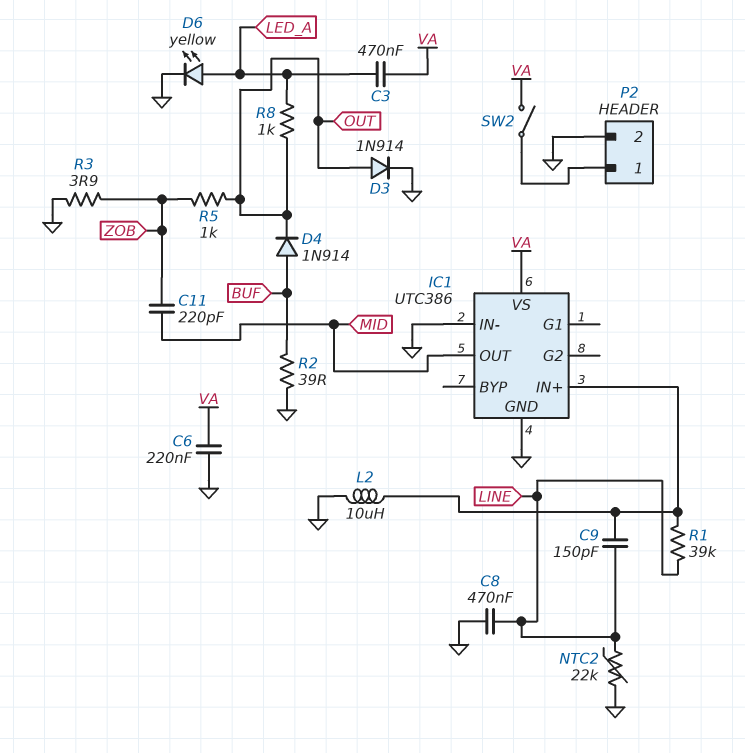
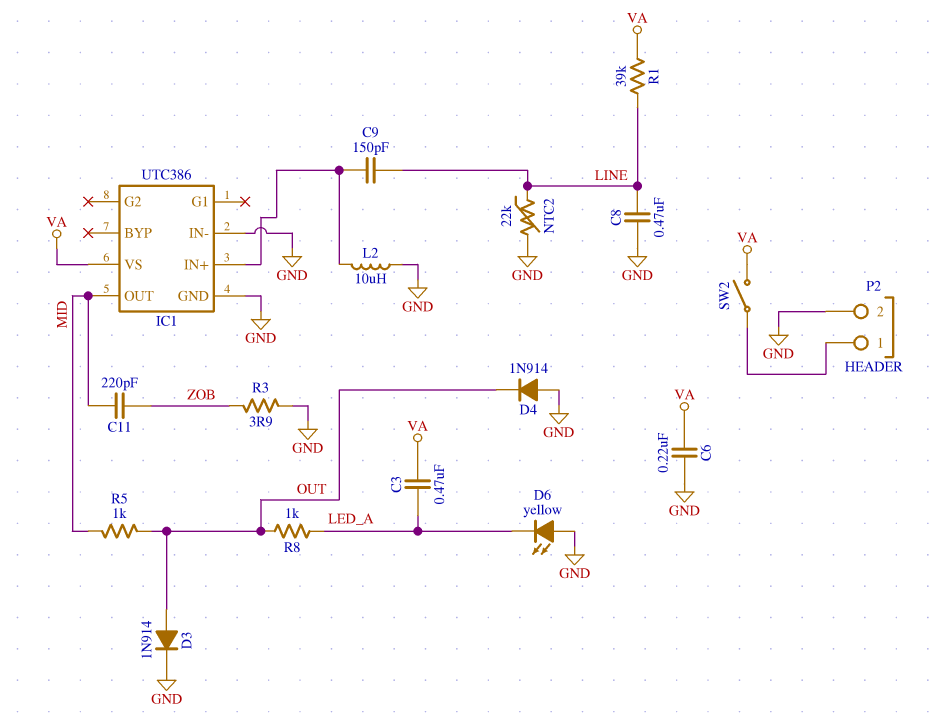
D4: diode 1N914 (A BUF, K OUT) -> diode 1N914 (A GND, K OUT)
D6: LED yellow (A LED_A, K GND) -> LED yellow (A GND, K LED_A)
R1: 39k (IC1/IN+, LINE) -> 39k (LINE, VA)
R2: 39 (BUF, GND) -> none
R5: 1k (OUT, ZOB) -> 1k (MID, OUT)

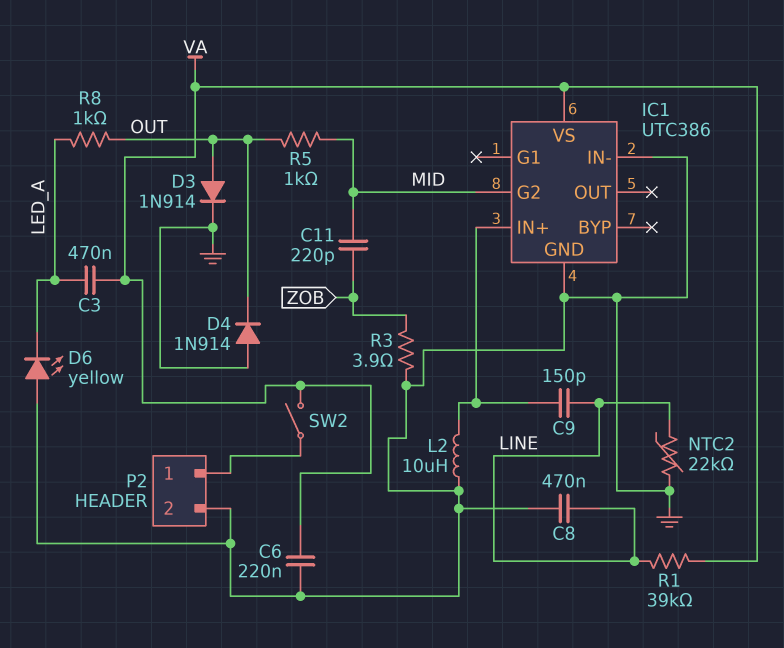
IC1 pin G2: none -> MID
IC1 pin OUT: MID -> none

